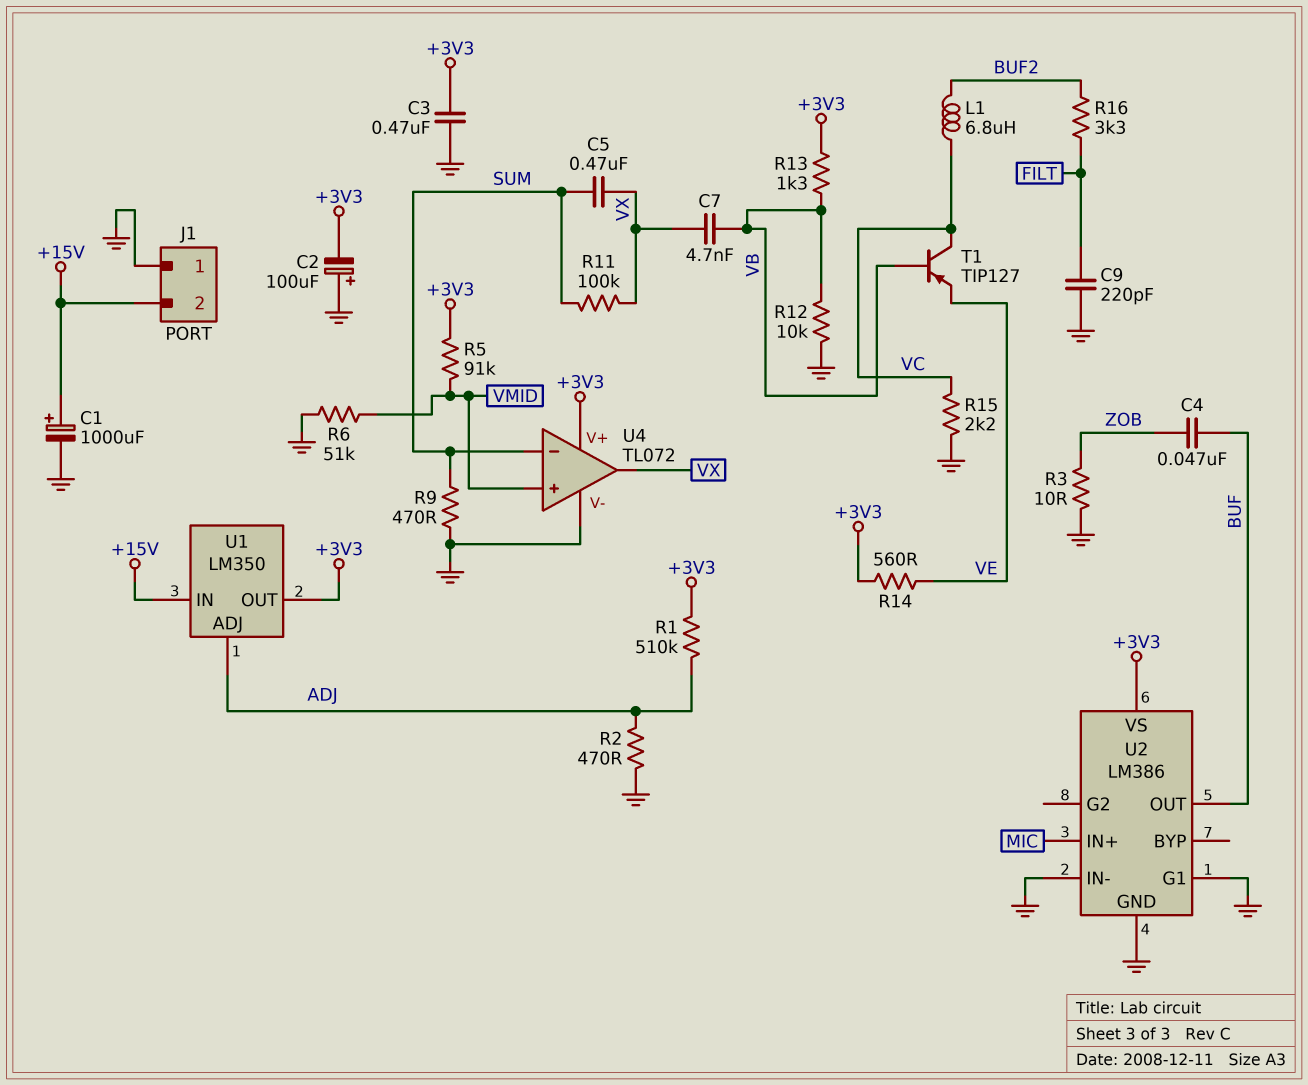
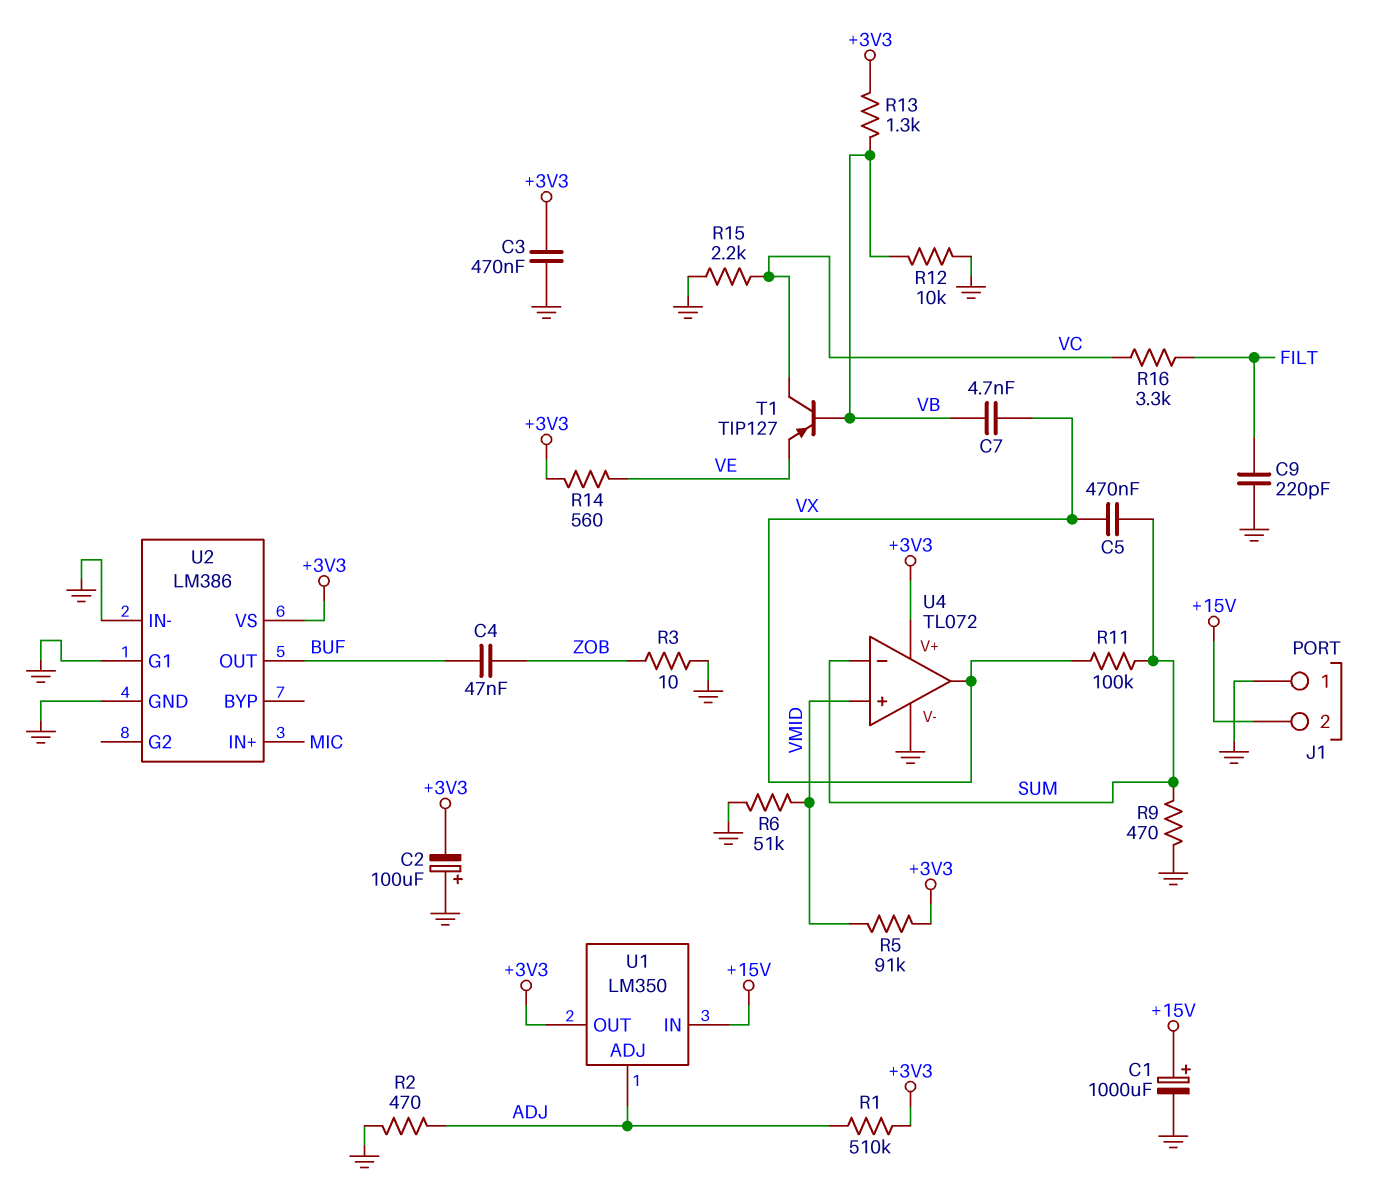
L1: 6.8uH (BUF2, VC) -> none
R16: 3.3k (BUF2, FILT) -> 3.3k (FILT, VC)

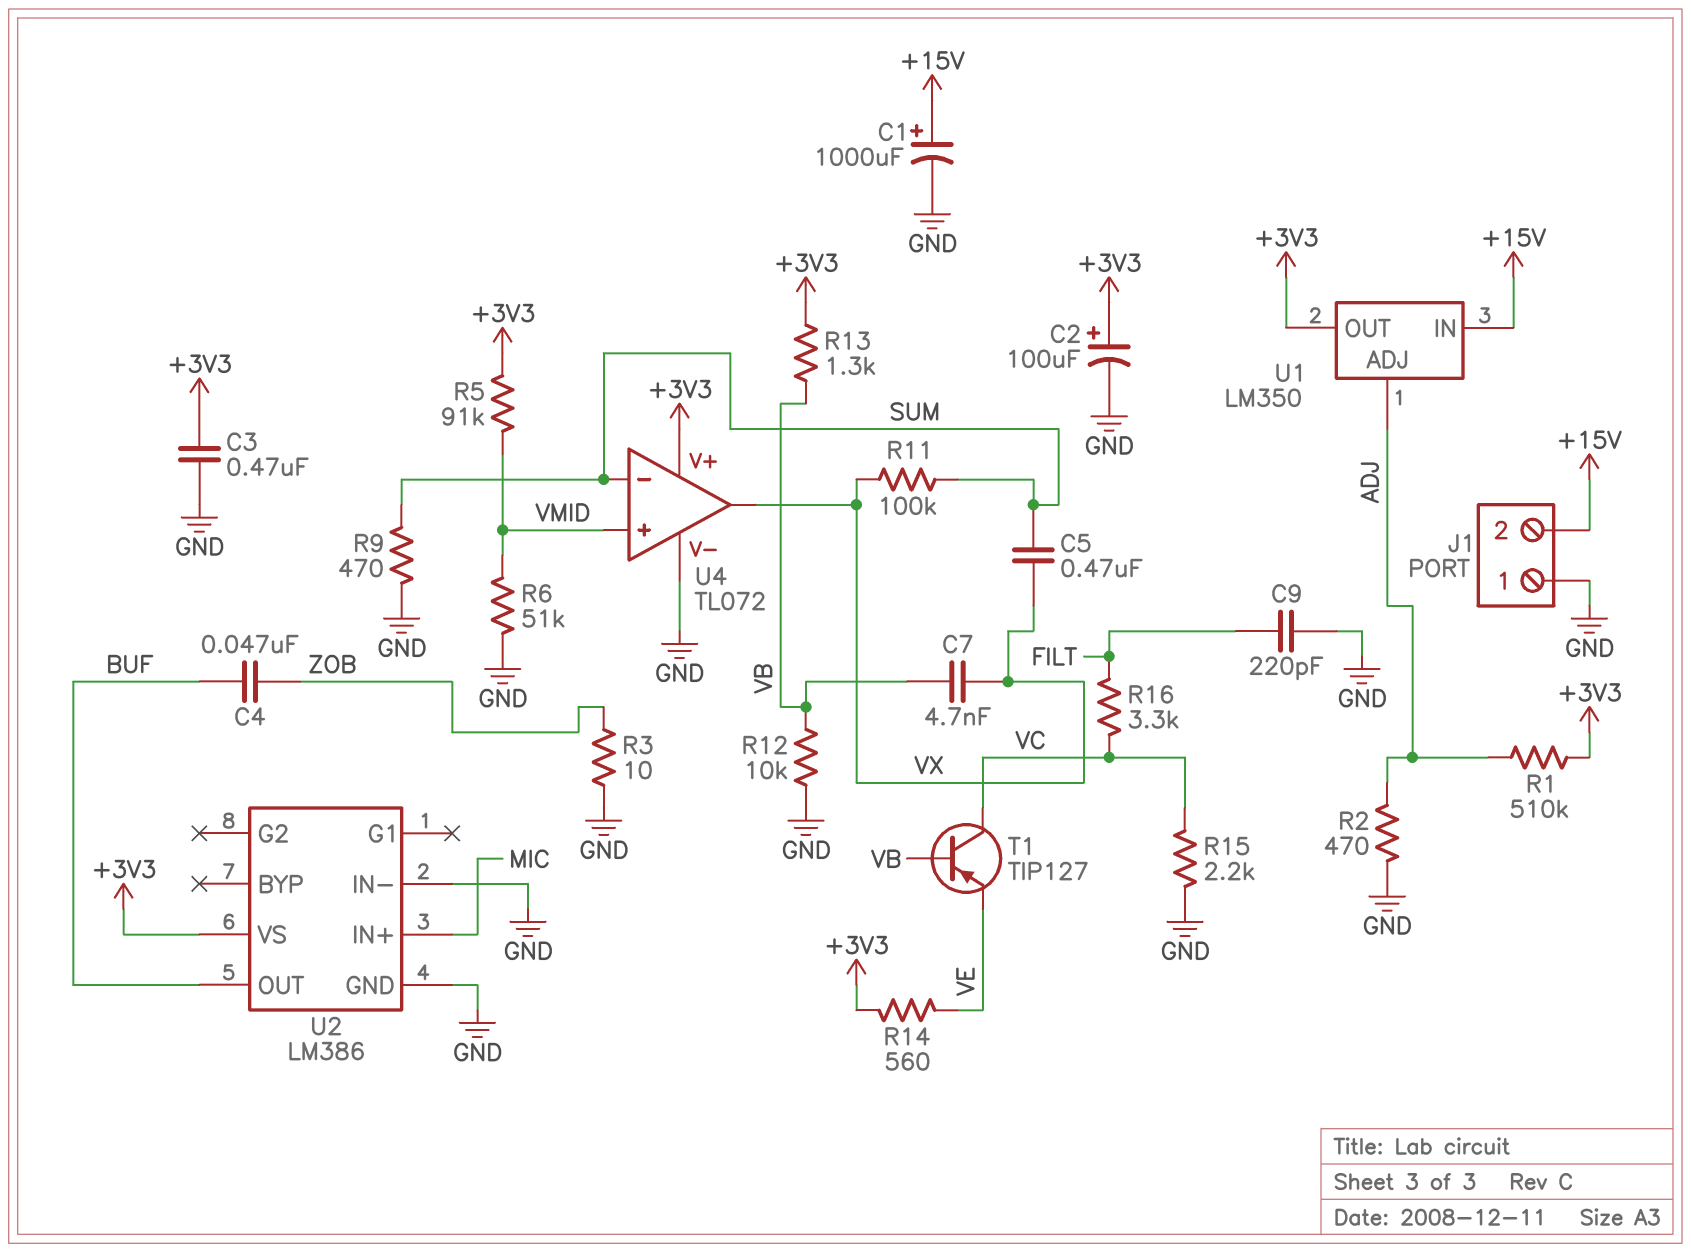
C2: 100uF (plus GND, minus +3V3) -> 100uF (plus +3V3, minus GND)
U2 pin G1: GND -> none

